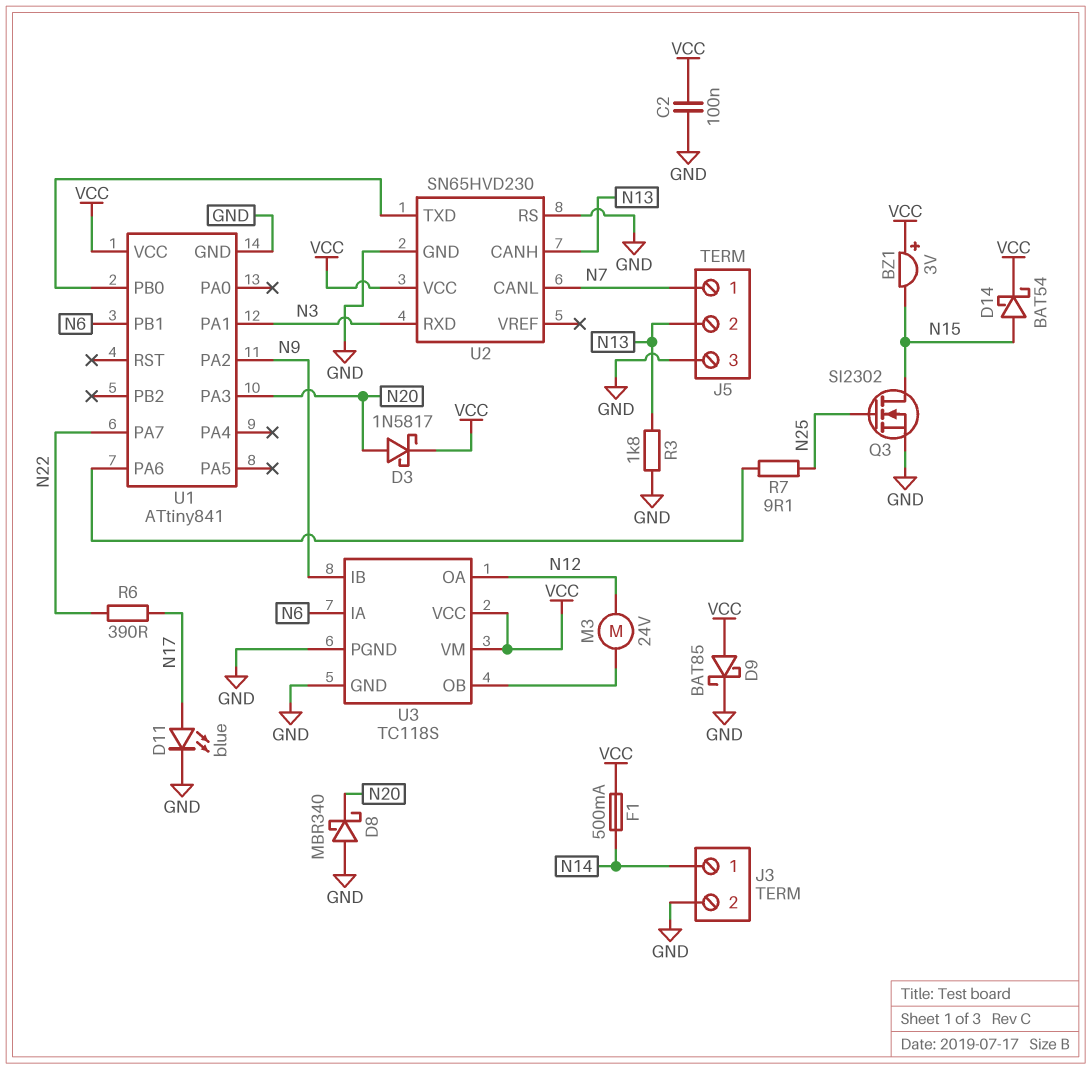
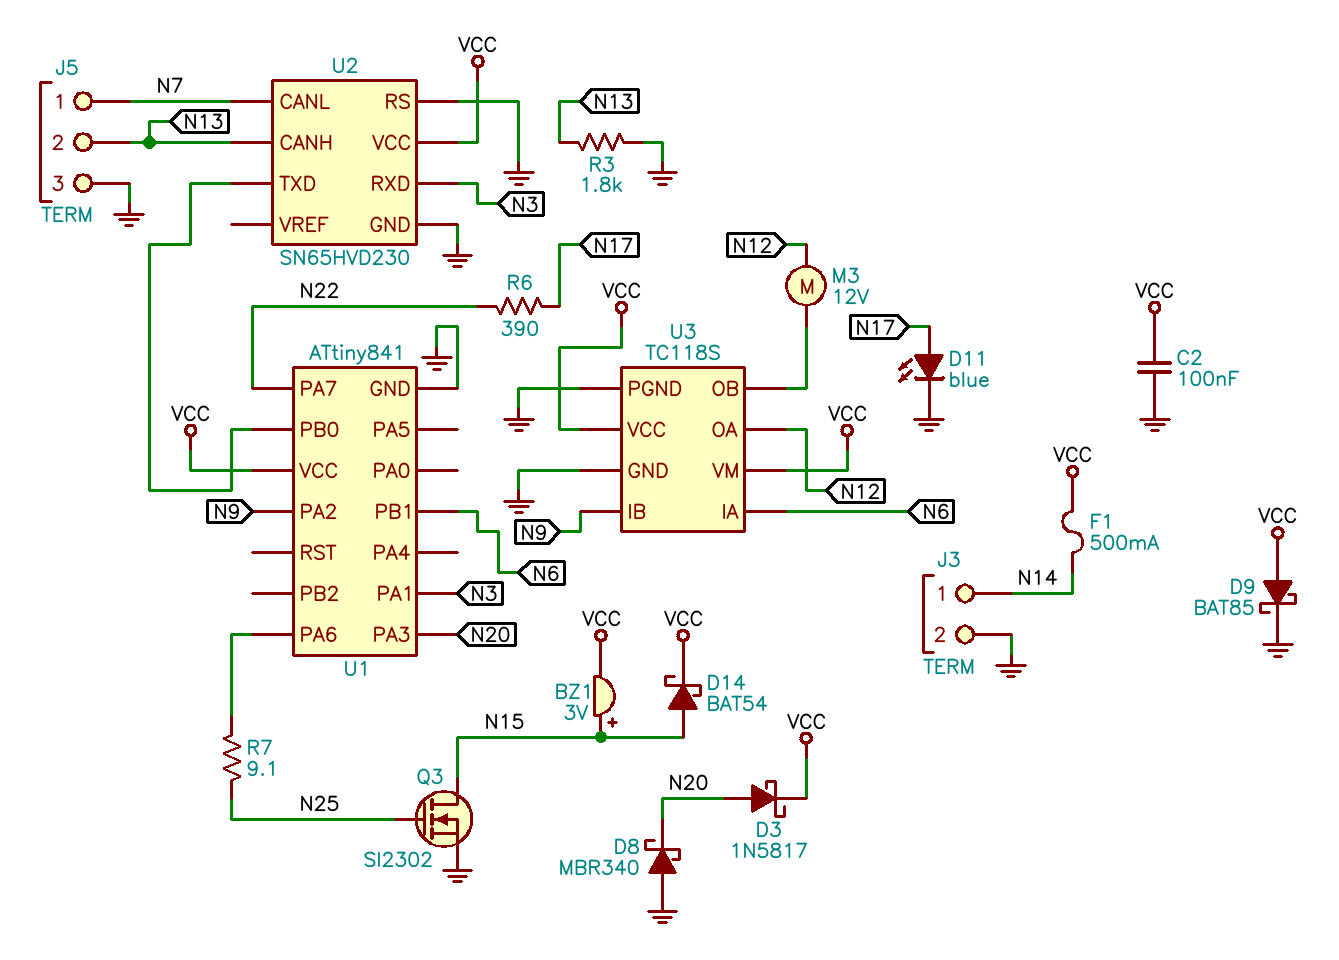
BZ1: buzzer 3V (plus VCC, minus N15) -> buzzer 3V (plus N15, minus VCC)
M3: motor 24V (N12, U3/OB) -> motor 12V (N12, U3/OB)

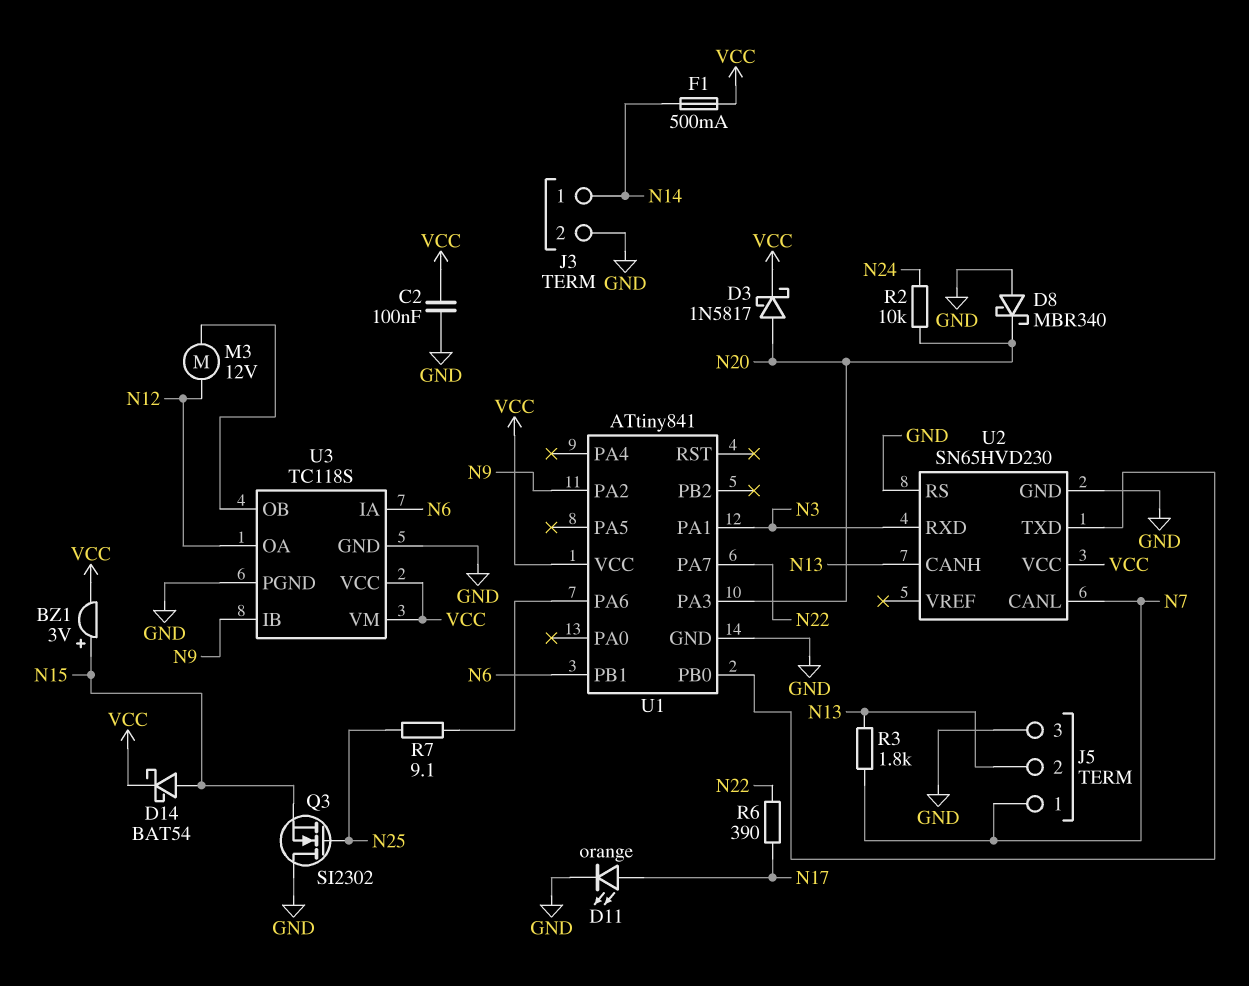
D9: schottky BAT85 (A VCC, K GND) -> none
D11: LED blue (A N17, K GND) -> LED orange (A N17, K GND)
Q3: NMOS SI2302 (G N25, D N15, S GND) -> NMOS SI2302 (G N25, D GND, S N15)
R2: none -> 10k (N20, N24)
R3: 1.8k (GND, N13) -> 1.8k (N7, N13)

